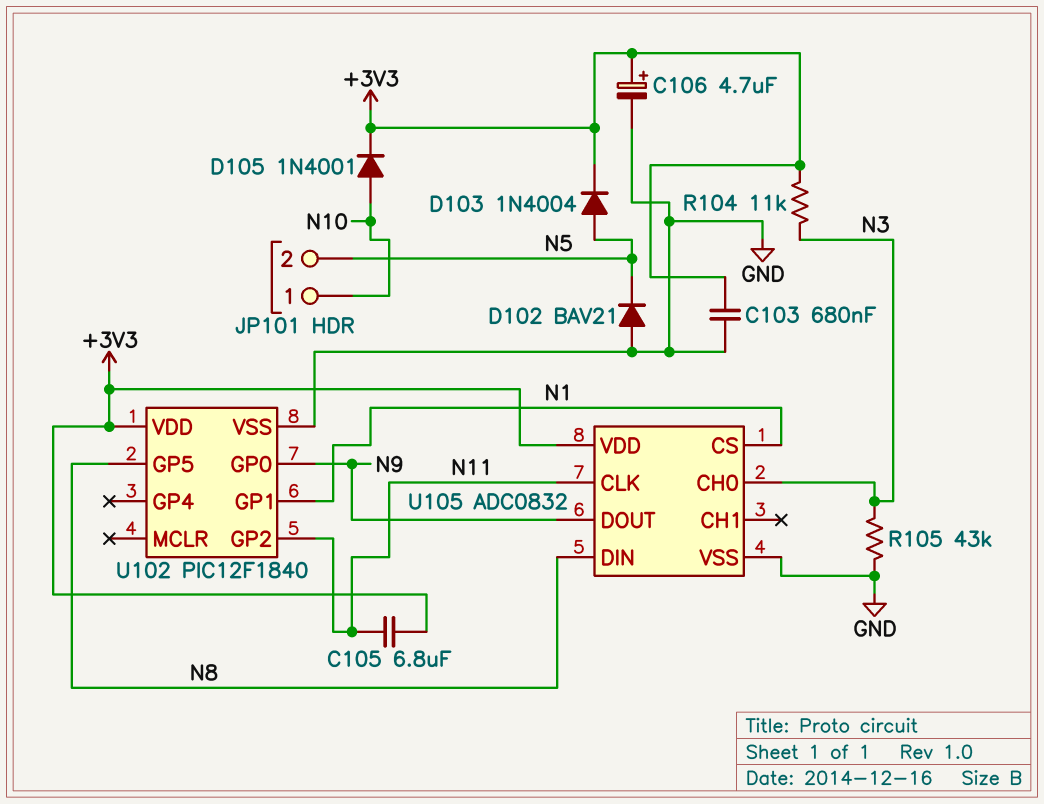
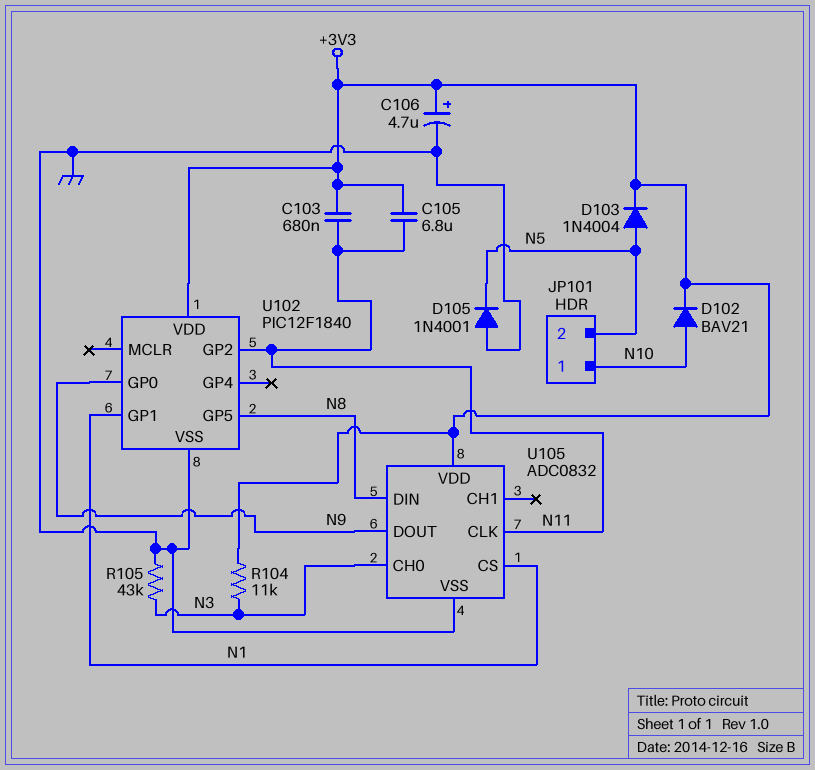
C103: 680nF (+3V3, GND) -> 680nF (+3V3, N11)
D102: diode BAV21 (A GND, K N5) -> diode BAV21 (A N10, K +3V3)
D105: diode 1N4001 (A N10, K +3V3) -> diode 1N4001 (A GND, K N5)

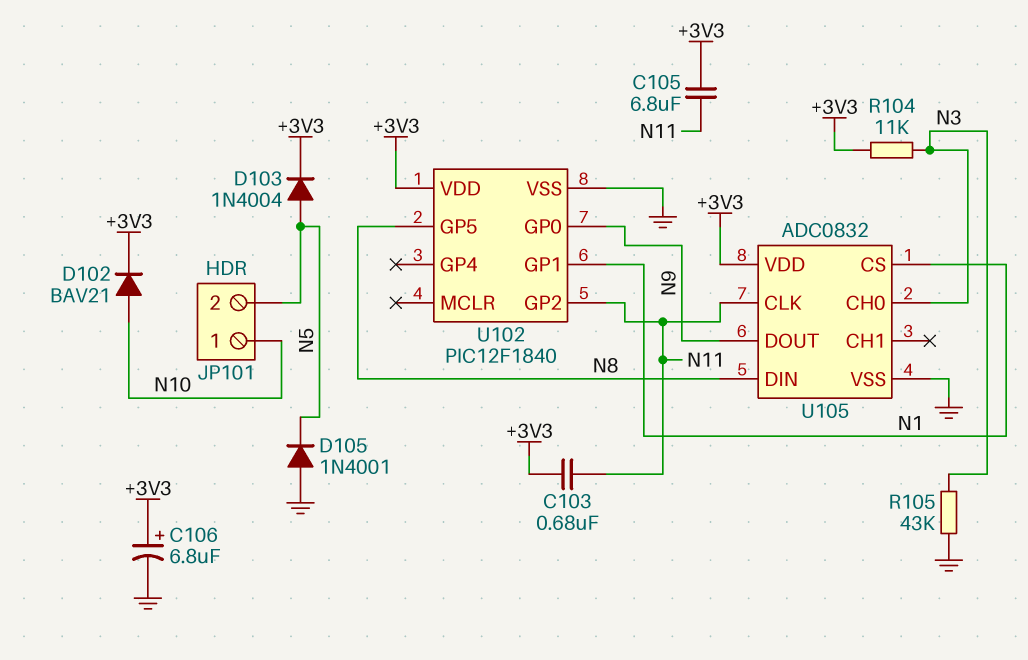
C106: 4.7uF (plus +3V3, minus GND) -> 6.8uF (plus +3V3, minus GND)

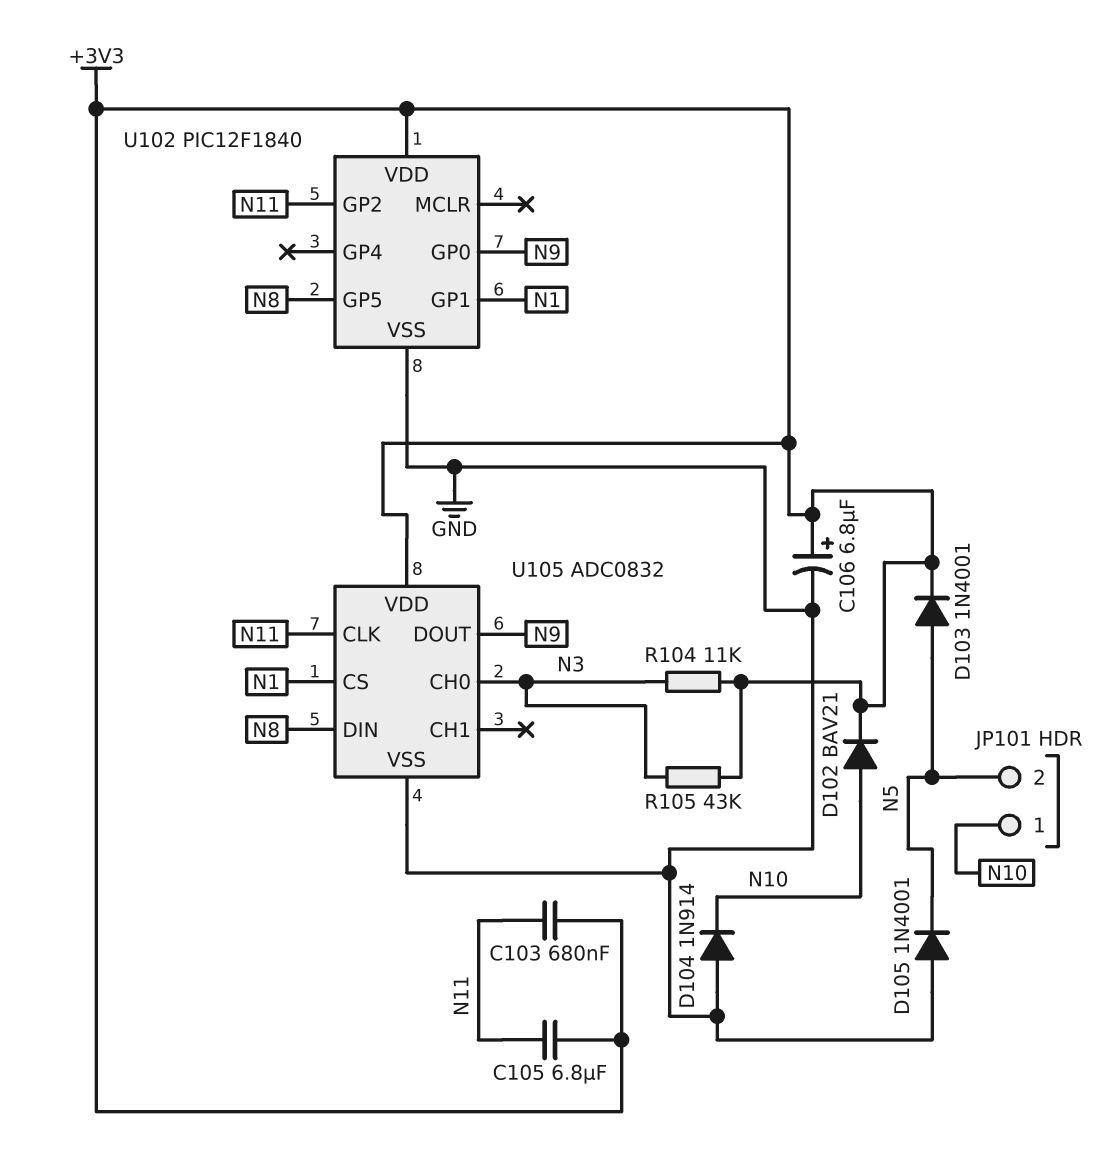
D103: diode 1N4004 (A N5, K +3V3) -> diode 1N4001 (A N5, K +3V3)
D104: none -> diode 1N914 (A GND, K N10)
R105: 43k (GND, N3) -> 43k (+3V3, N3)

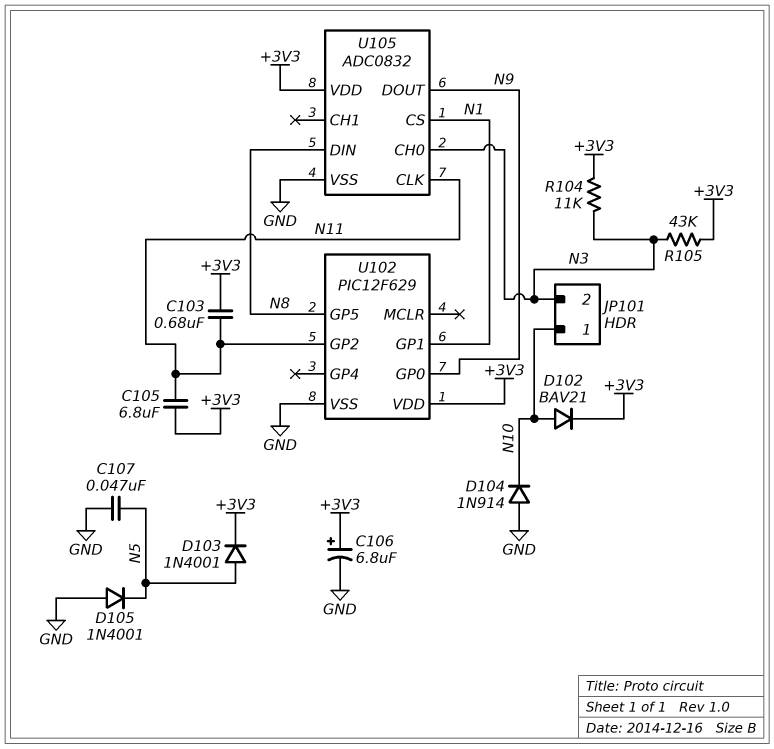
C107: none -> 47nF (GND, N5)
JP101 pin 2: N5 -> N3
U102: PIC12F1840 -> PIC12F629

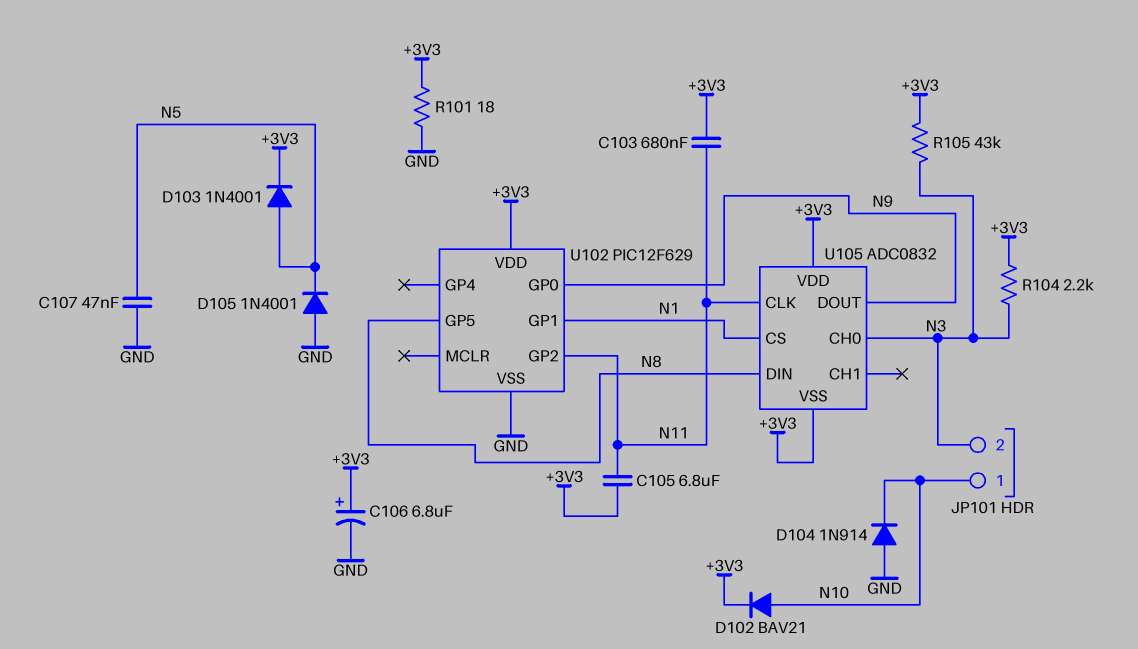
R101: none -> 18 (+3V3, GND)
R104: 11k (+3V3, N3) -> 2.2k (+3V3, N3)
U105 pin VSS: GND -> +3V3

